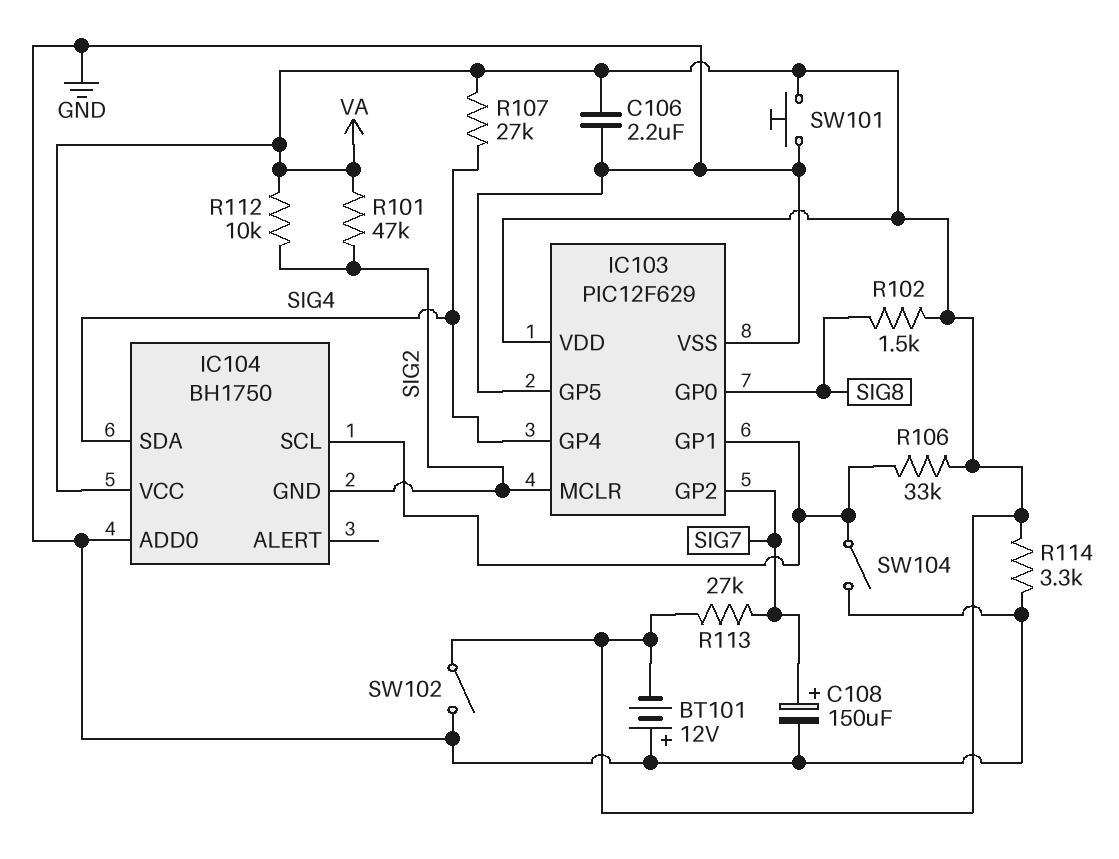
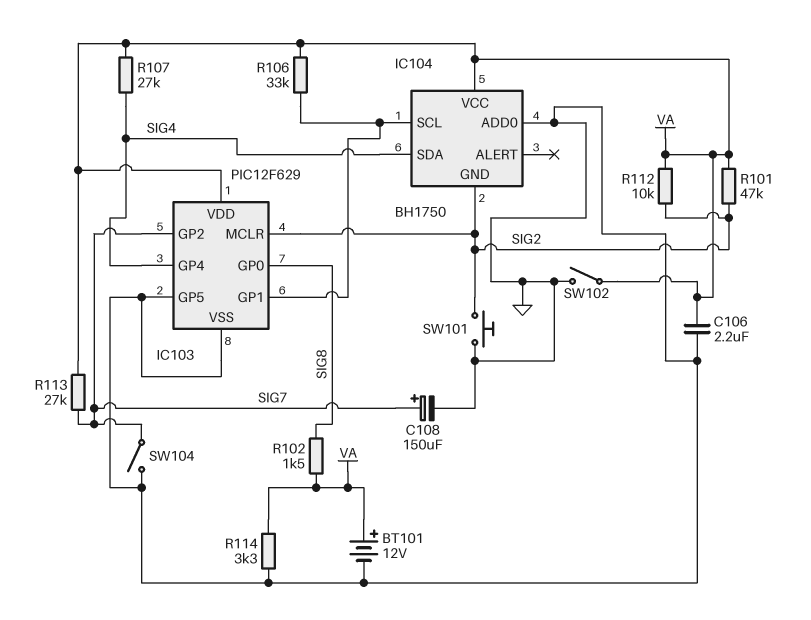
BT101: 12V (plus GND, minus VA) -> 12V (plus VA, minus GND)
SW101: button (GND, VA) -> button (GND, SIG2)
SW104: switch (GND, IC103/GP1) -> switch (GND, SIG7)

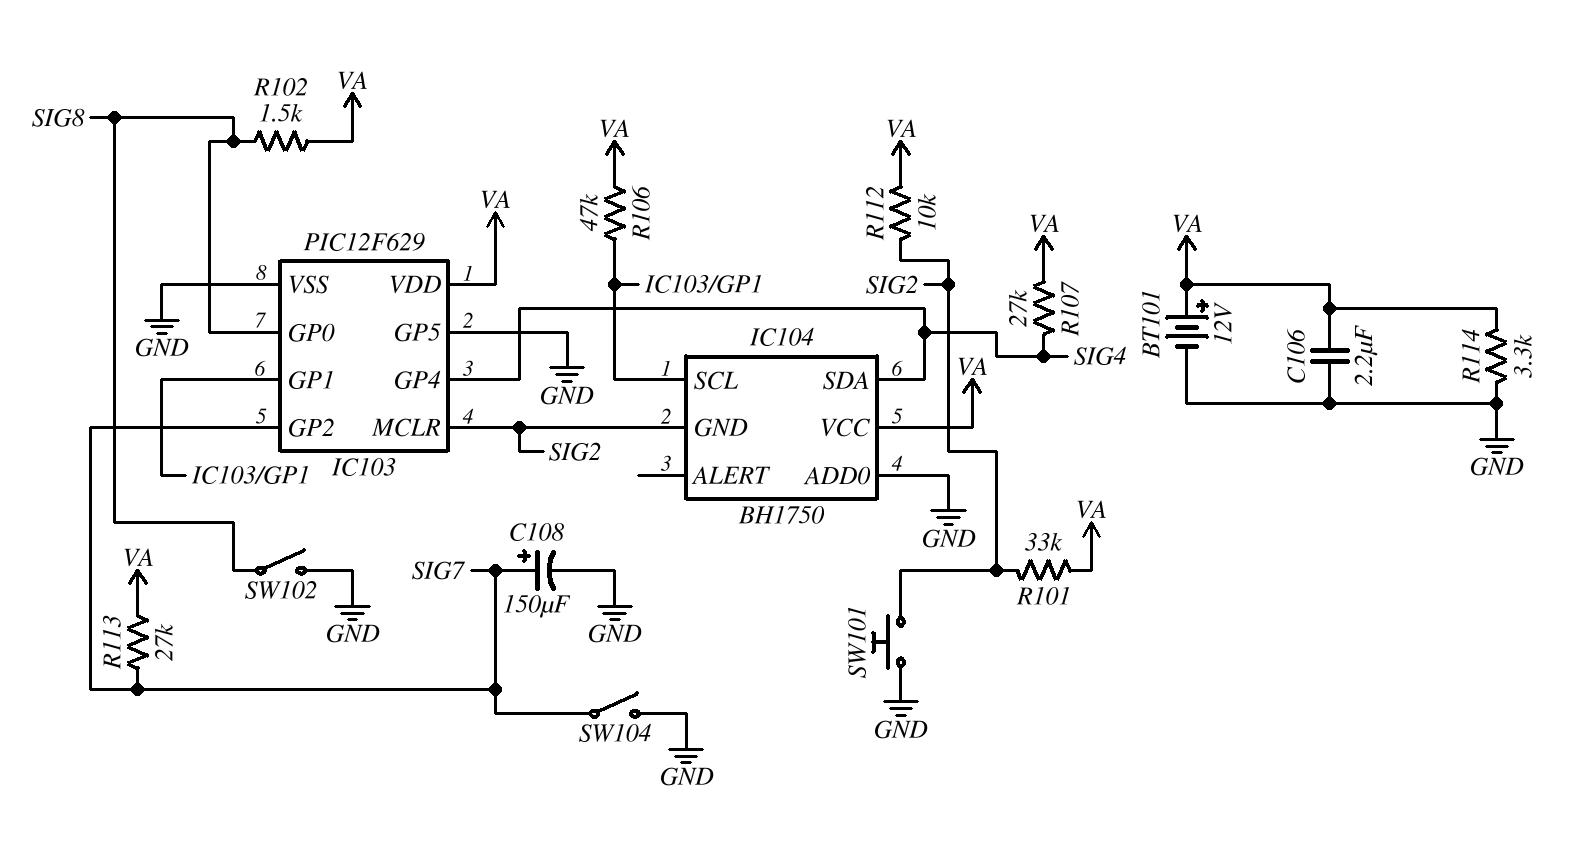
R101: 47k (SIG2, VA) -> 33k (SIG2, VA)
R106: 33k (IC103/GP1, VA) -> 47k (IC103/GP1, VA)
SW102: switch (GND, VA) -> switch (GND, SIG8)

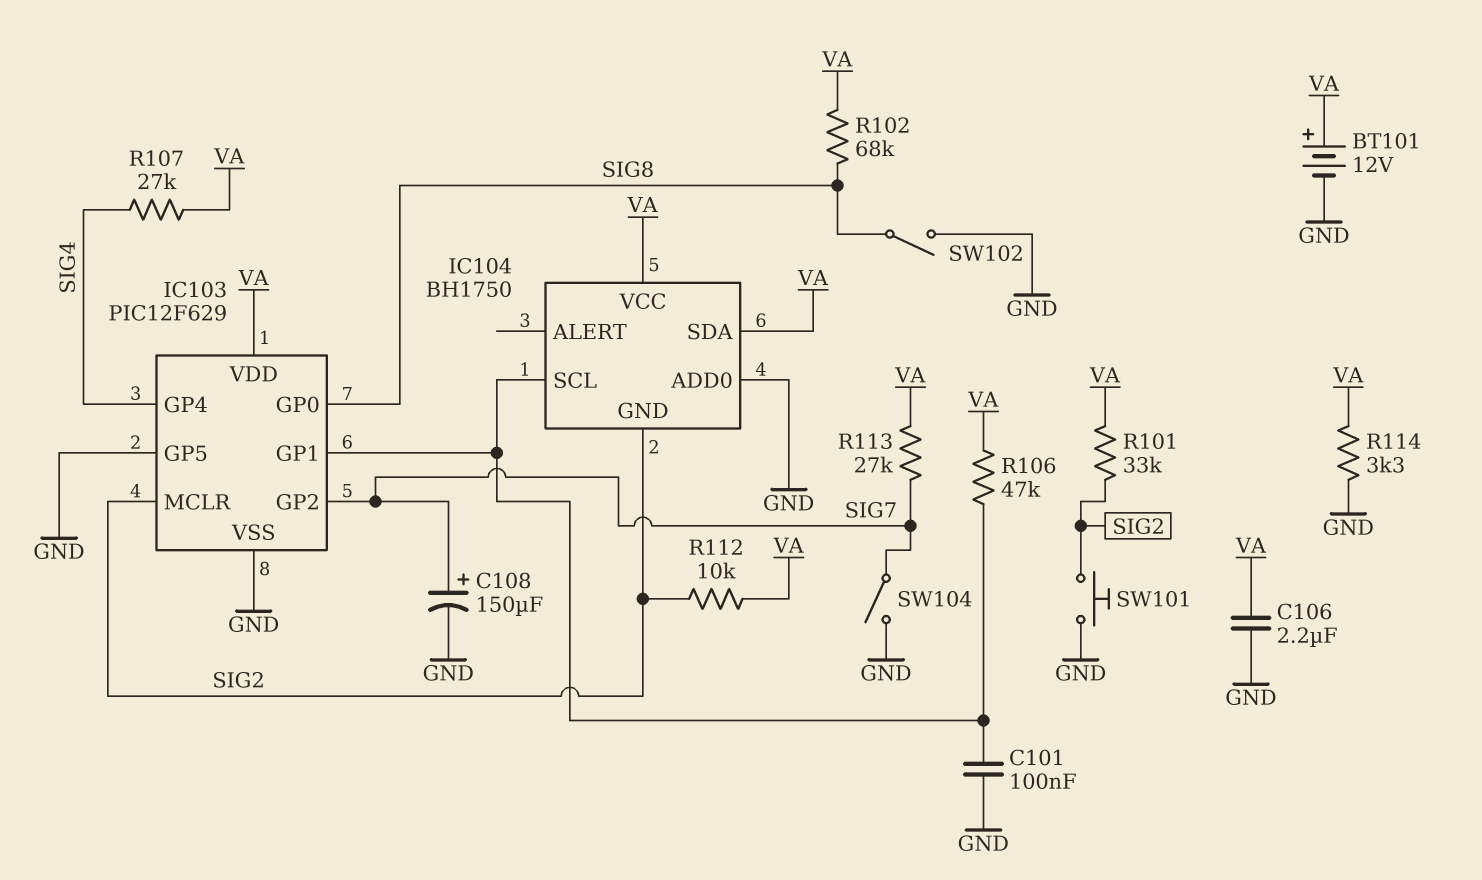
C101: none -> 100nF (GND, IC103/GP1)
IC104 pin SDA: SIG4 -> VA
R102: 1.5k (SIG8, VA) -> 68k (SIG8, VA)

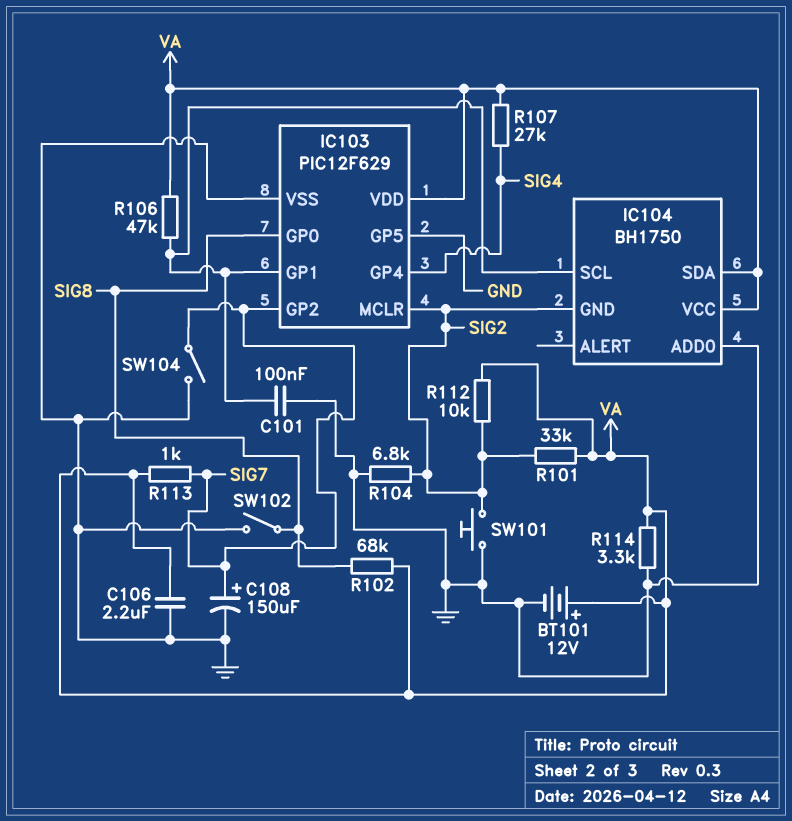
R104: none -> 6.8k (GND, SIG2)
R113: 27k (SIG7, VA) -> 1k (SIG7, VA)

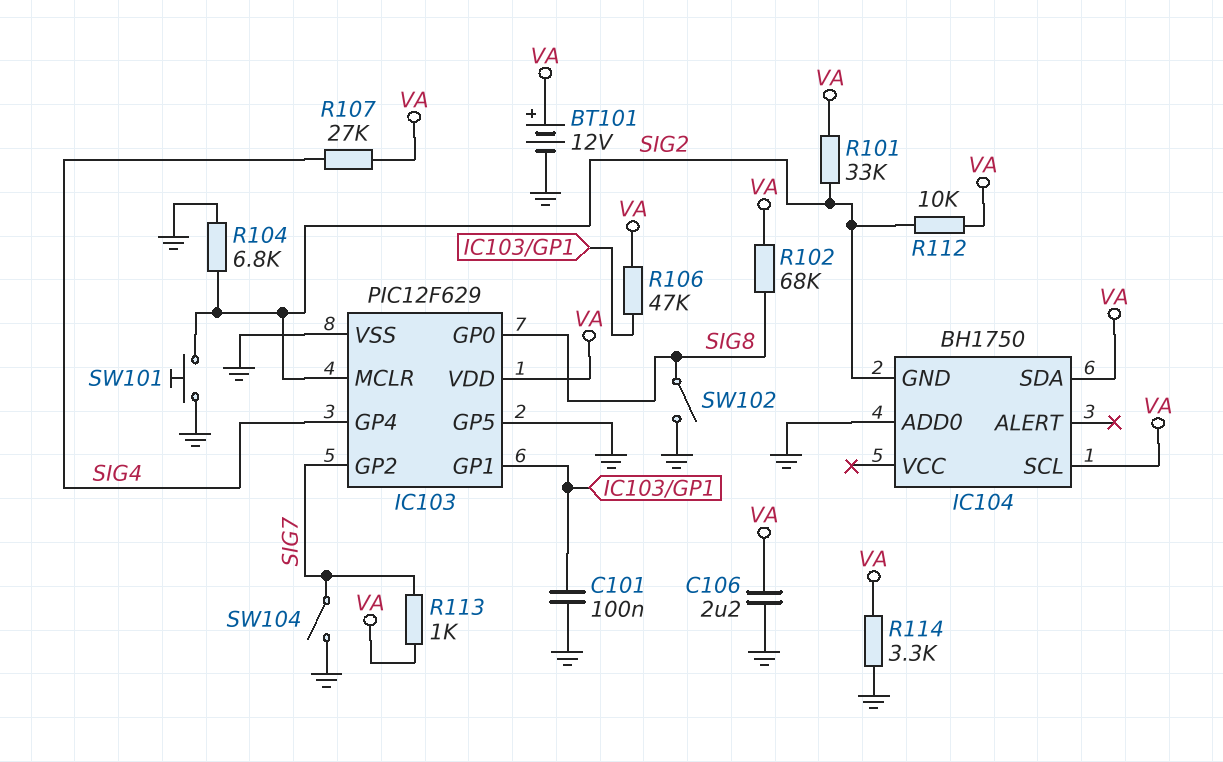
C108: 150uF (plus SIG7, minus GND) -> none
IC104 pin SCL: IC103/GP1 -> VA
IC104 pin VCC: VA -> none

